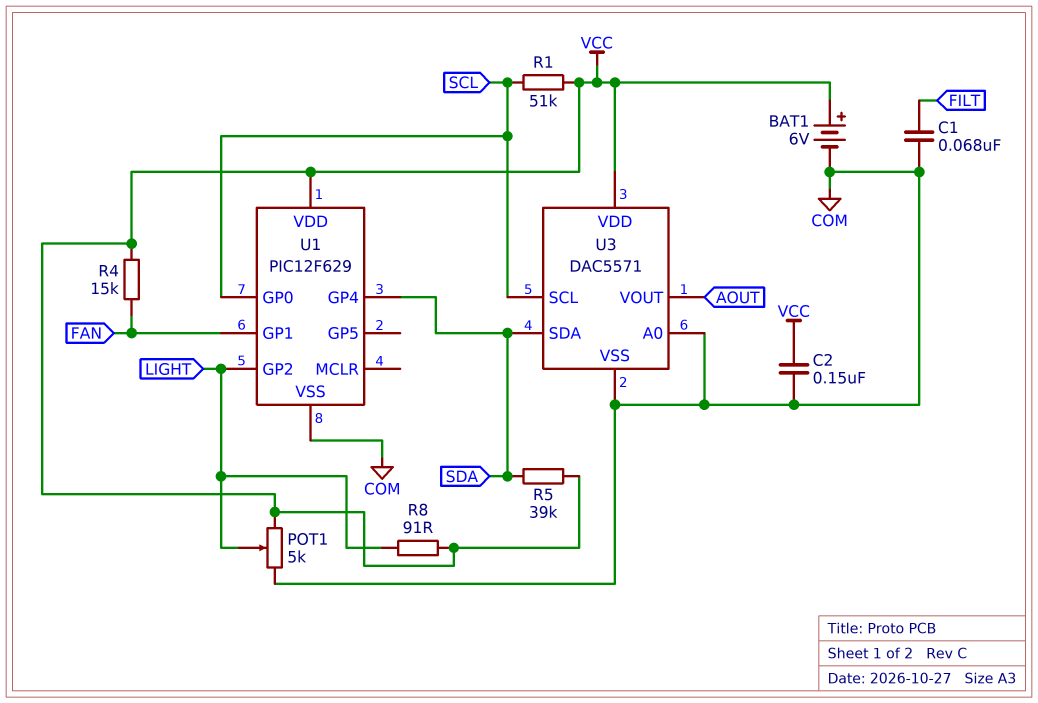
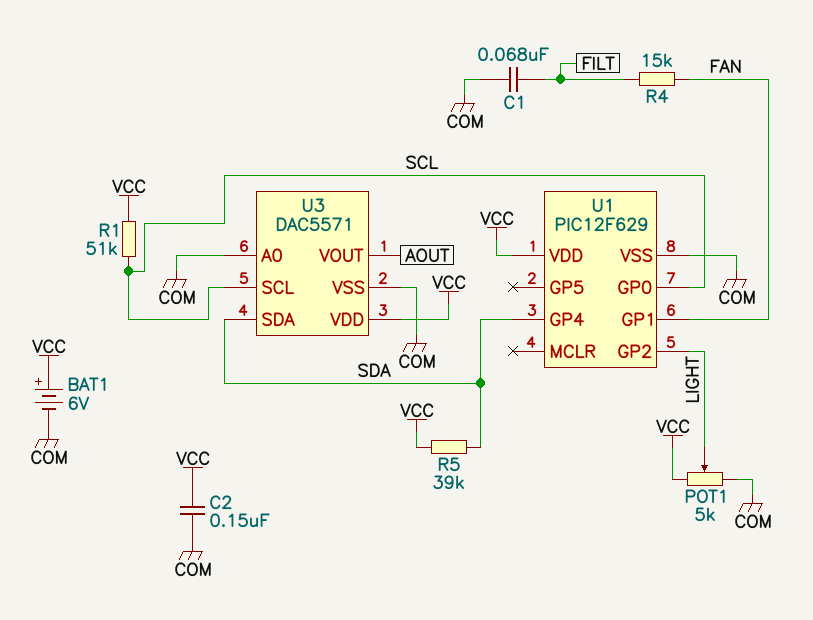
R4: 15k (FAN, VCC) -> 15k (FAN, FILT)
R8: 91 (LIGHT, VCC) -> none

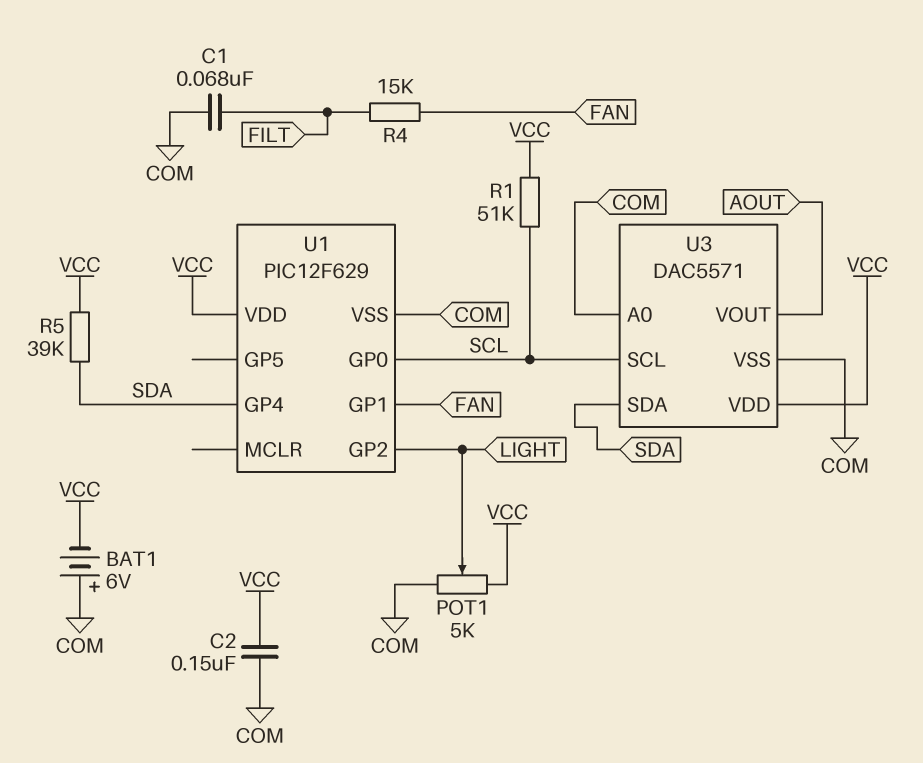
BAT1: 6V (plus VCC, minus COM) -> 6V (plus COM, minus VCC)

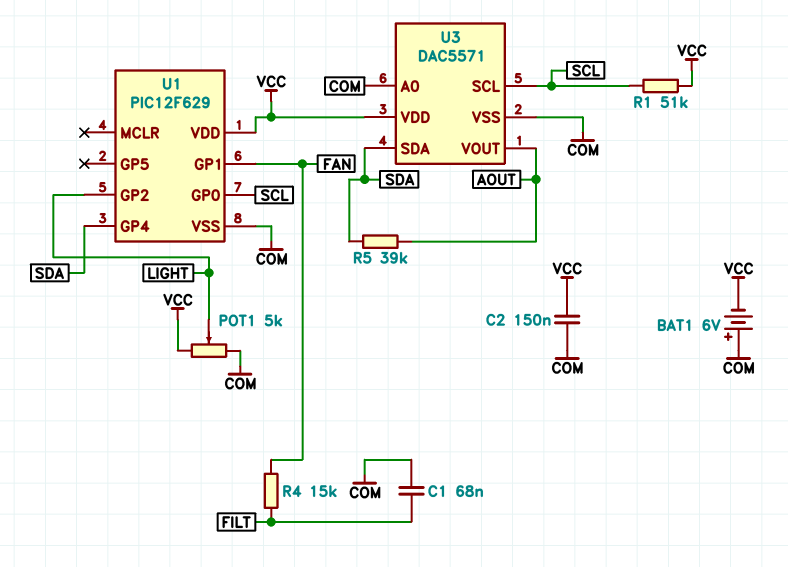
R5: 39k (SDA, VCC) -> 39k (AOUT, SDA)

